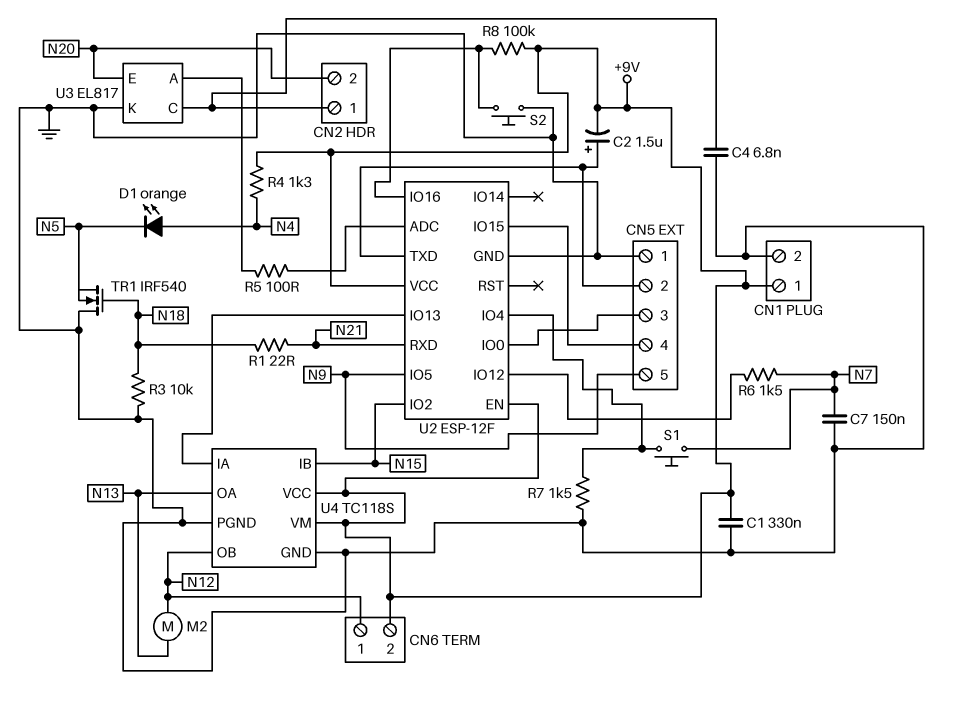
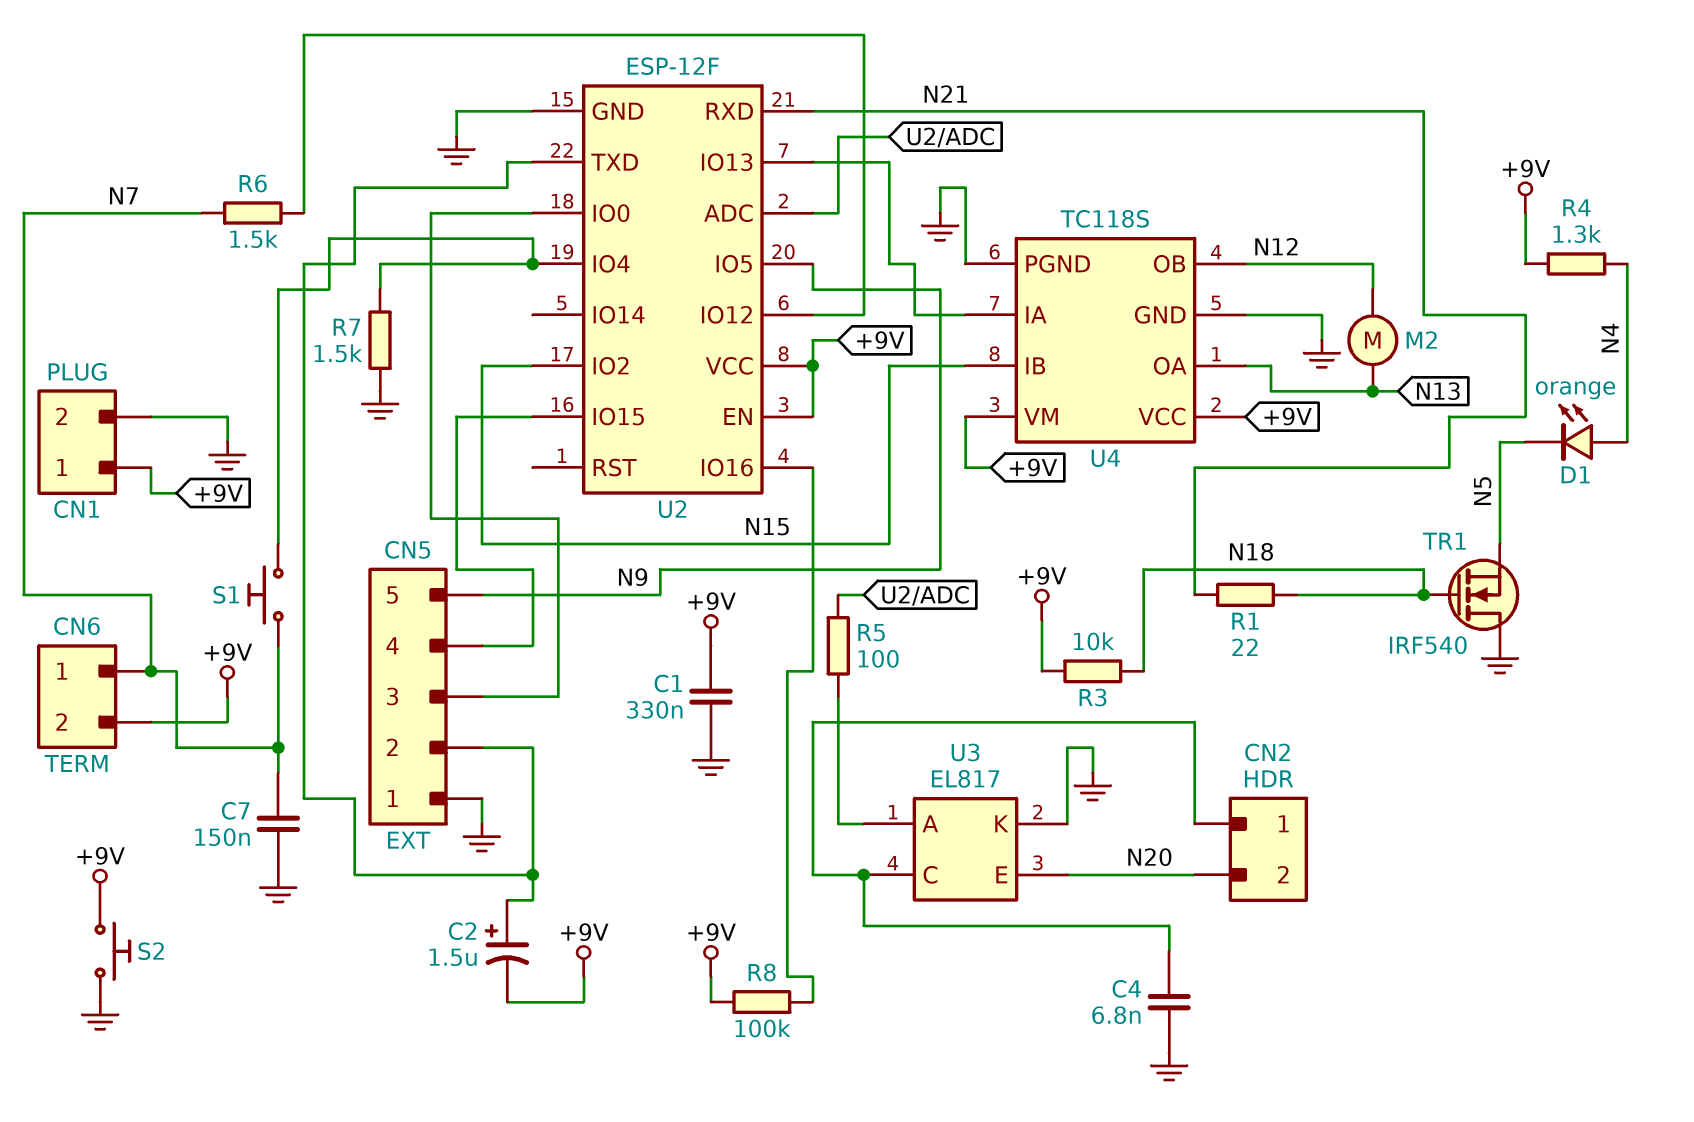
CN6 pin 1: N12 -> N7
R3: 10k (GND, N18) -> 10k (+9V, N18)
S2: button (GND, U2/IO16) -> button (+9V, GND)

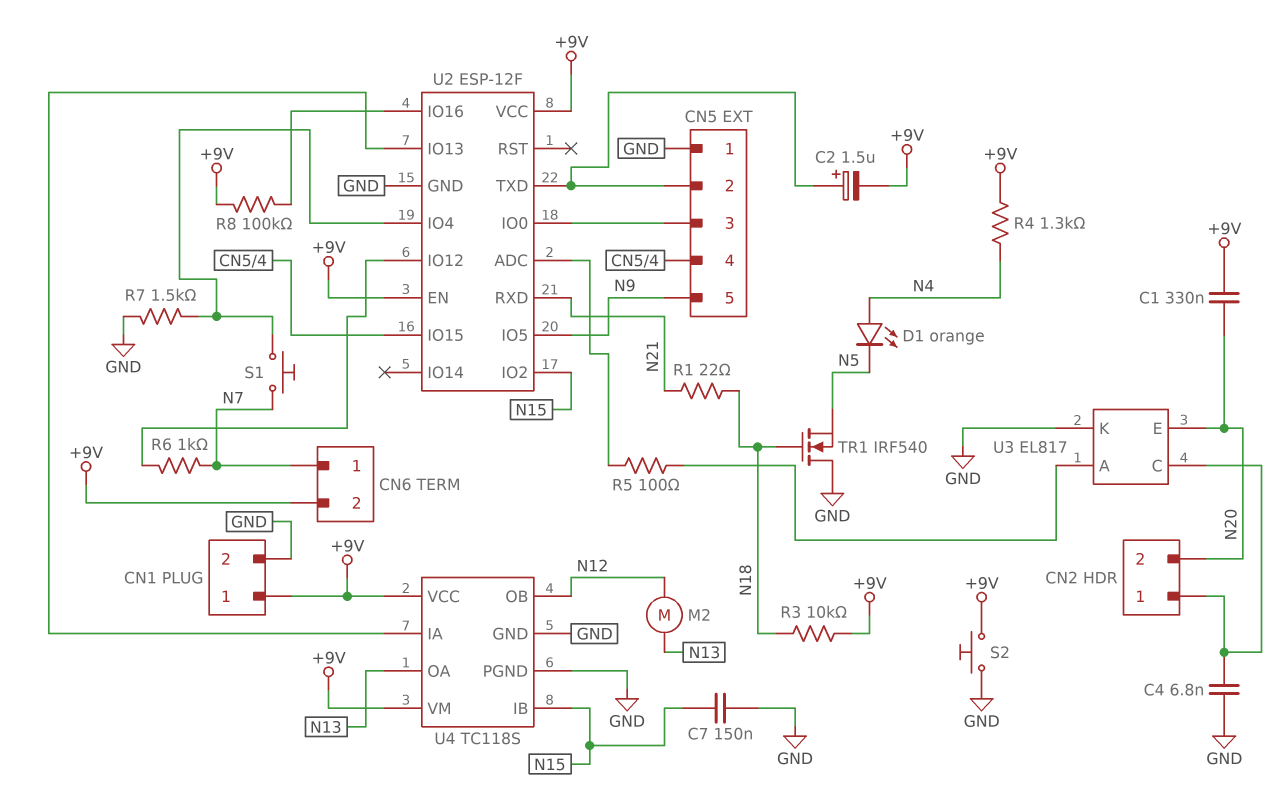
C1: 330nF (+9V, GND) -> 330nF (+9V, N20)
C7: 150nF (GND, N7) -> 150nF (GND, N15)
R6: 1.5k (N7, U2/IO12) -> 1k (N7, U2/IO12)

